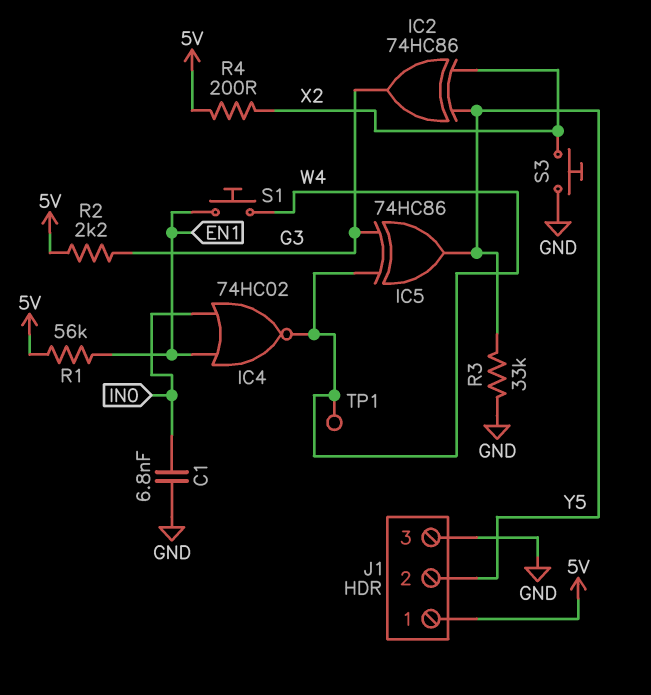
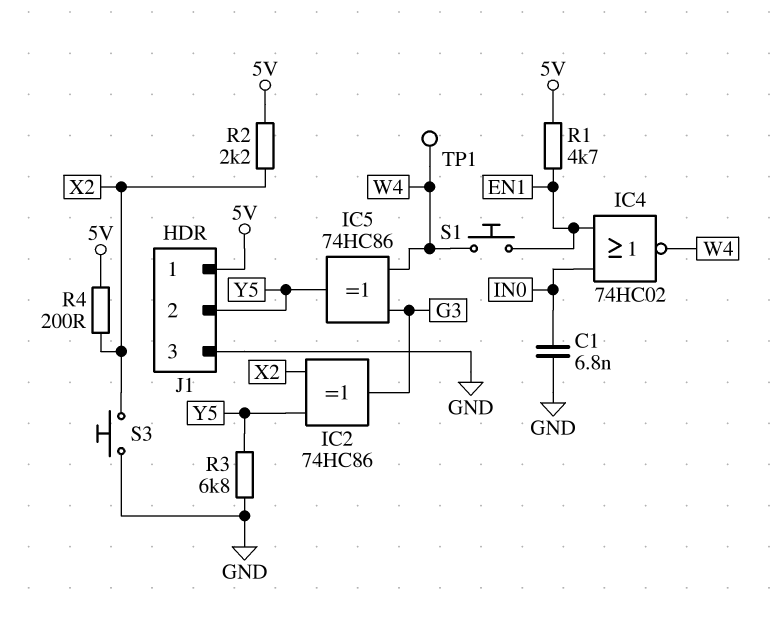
R1: 56k (5V, EN1) -> 4.7k (5V, EN1)
R2: 2.2k (5V, G3) -> 2.2k (5V, X2)
R3: 33k (GND, Y5) -> 6.8k (GND, Y5)

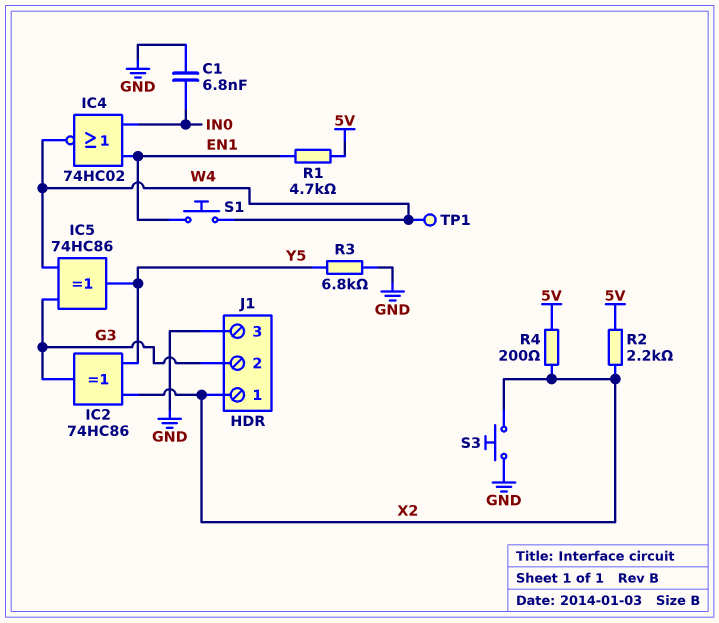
J1 pin 1: 5V -> X2
J1 pin 2: Y5 -> G3

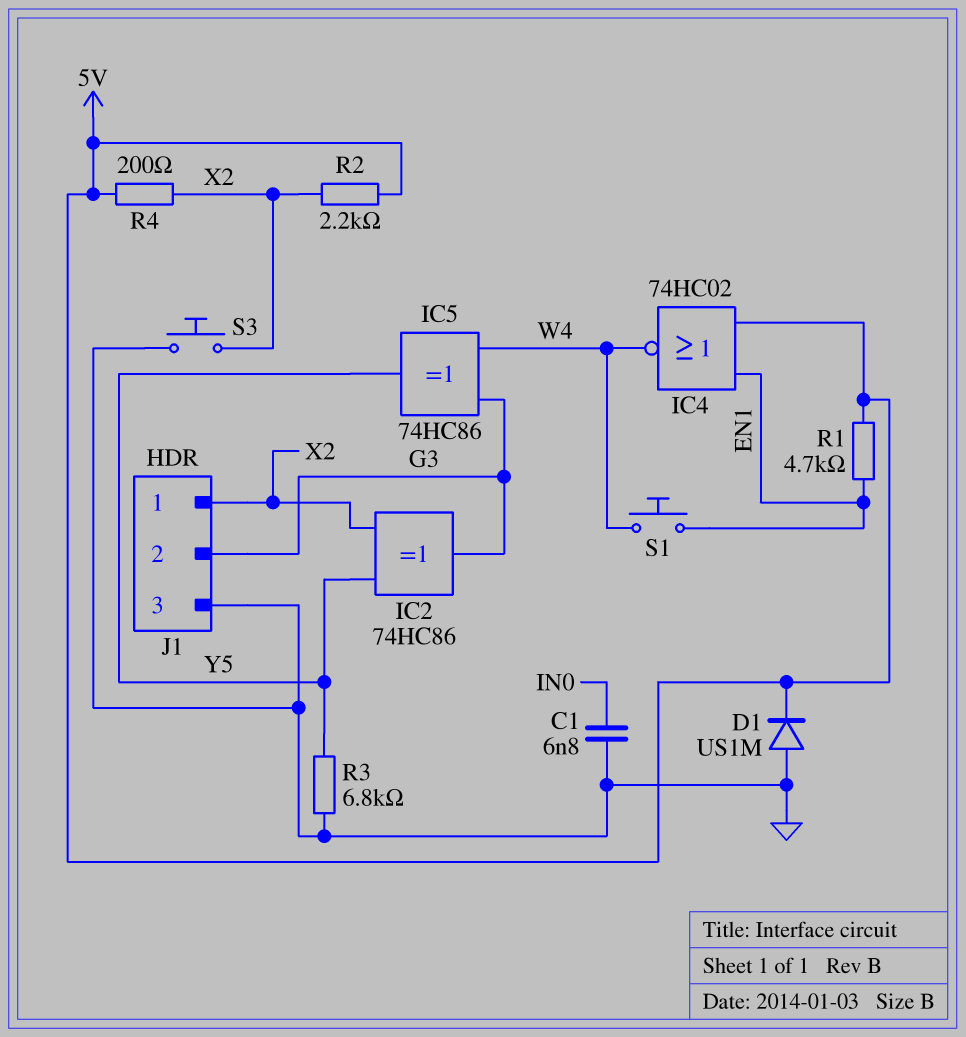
D1: none -> diode US1M (A GND, K 5V)
IC4: NOR 74HC02 (in EN1, in IN0, out W4) -> NOR 74HC02 (in 5V, in EN1, out W4)
TP1: test point (W4) -> none

